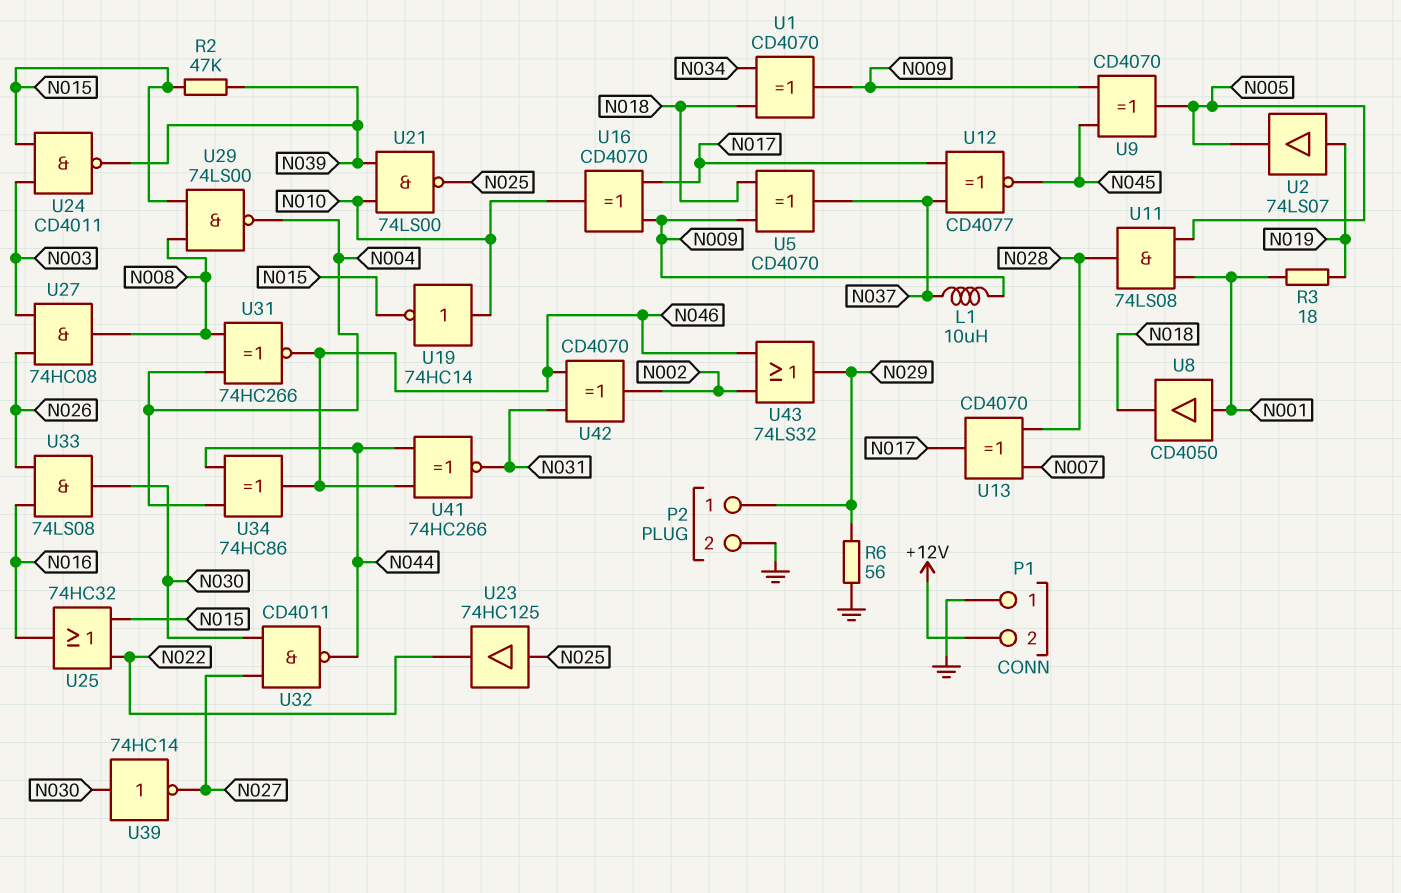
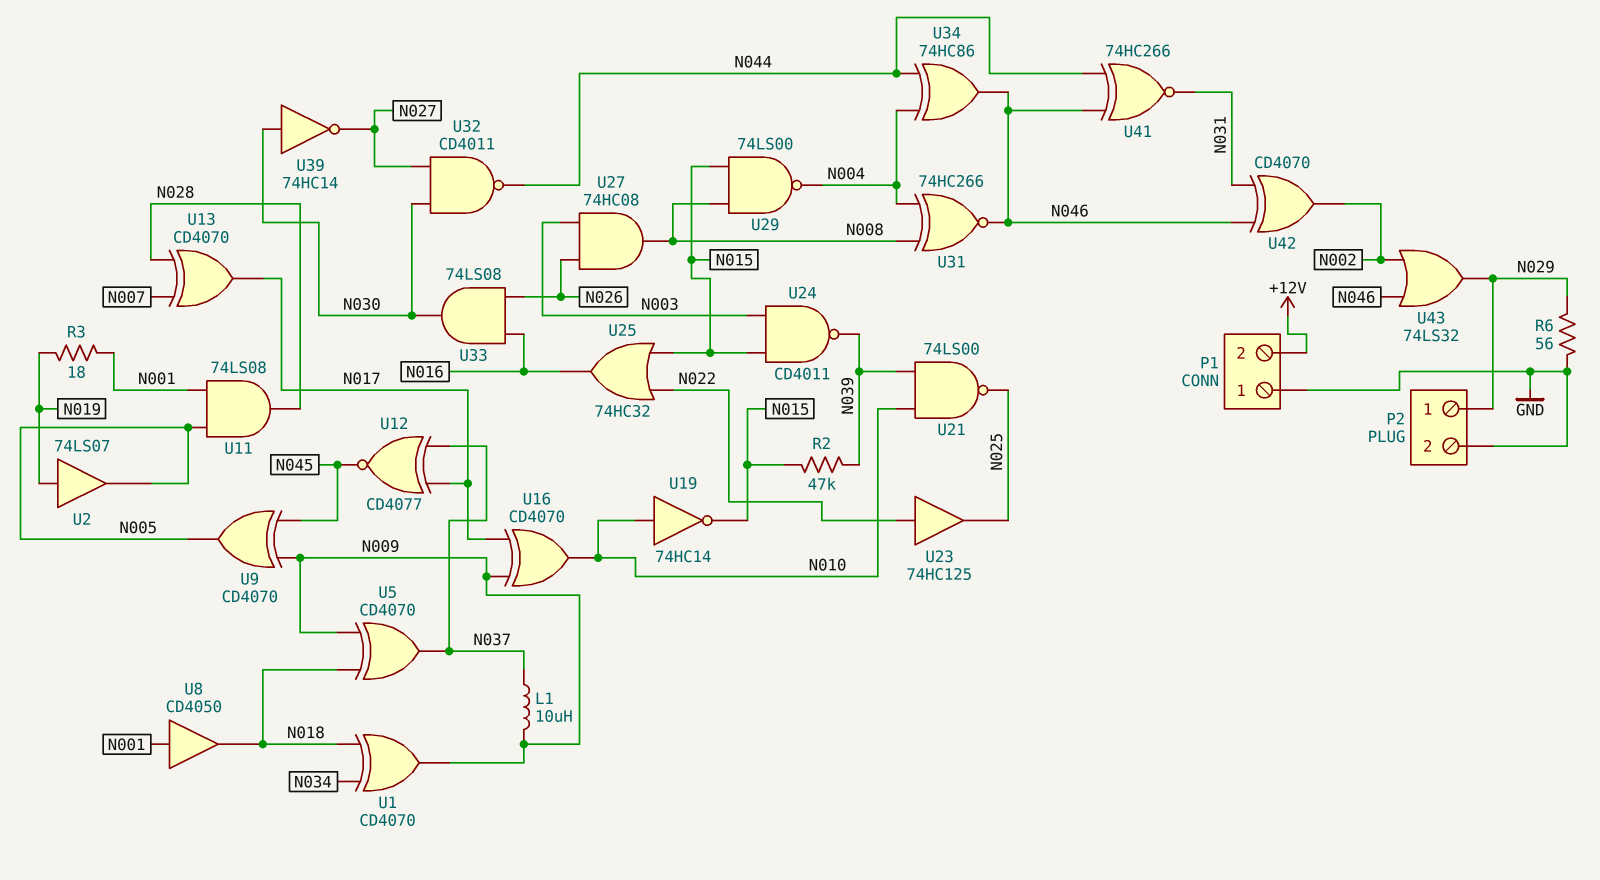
U23: buffer 74HC125 (in N025, out N022) -> buffer 74HC125 (in N022, out N025)

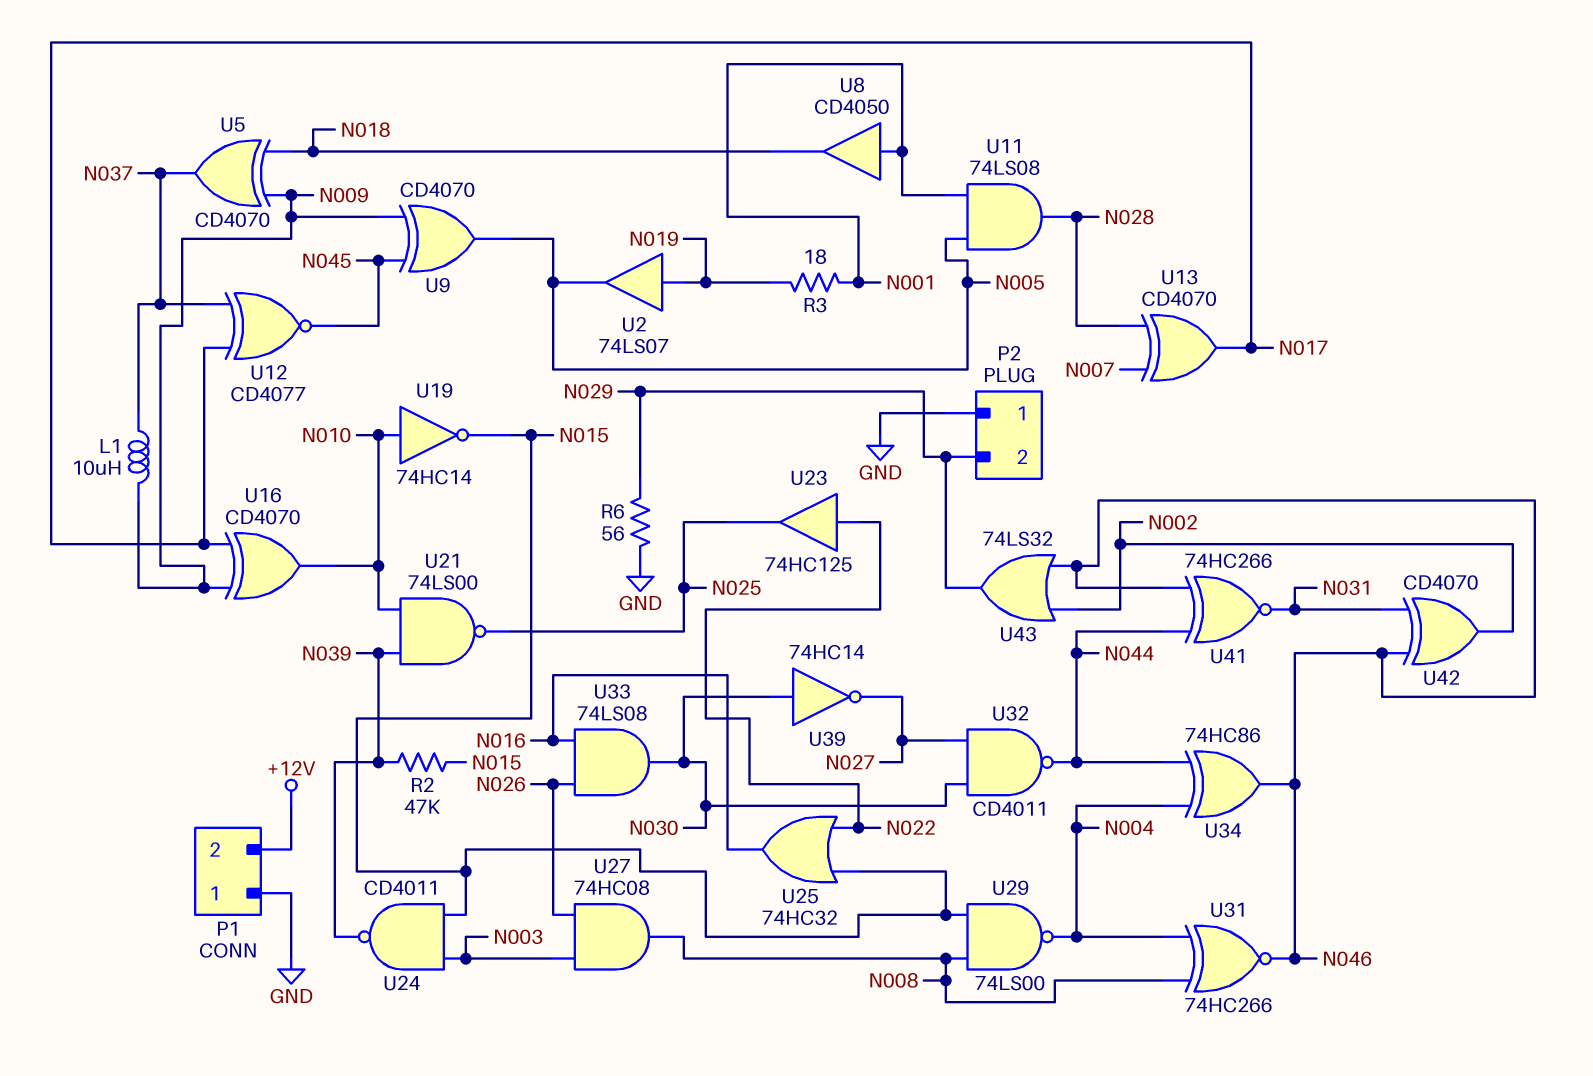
P2 pin 1: N029 -> GND
P2 pin 2: GND -> N029
U1: XOR CD4070 (in N018, in N034, out N009) -> none

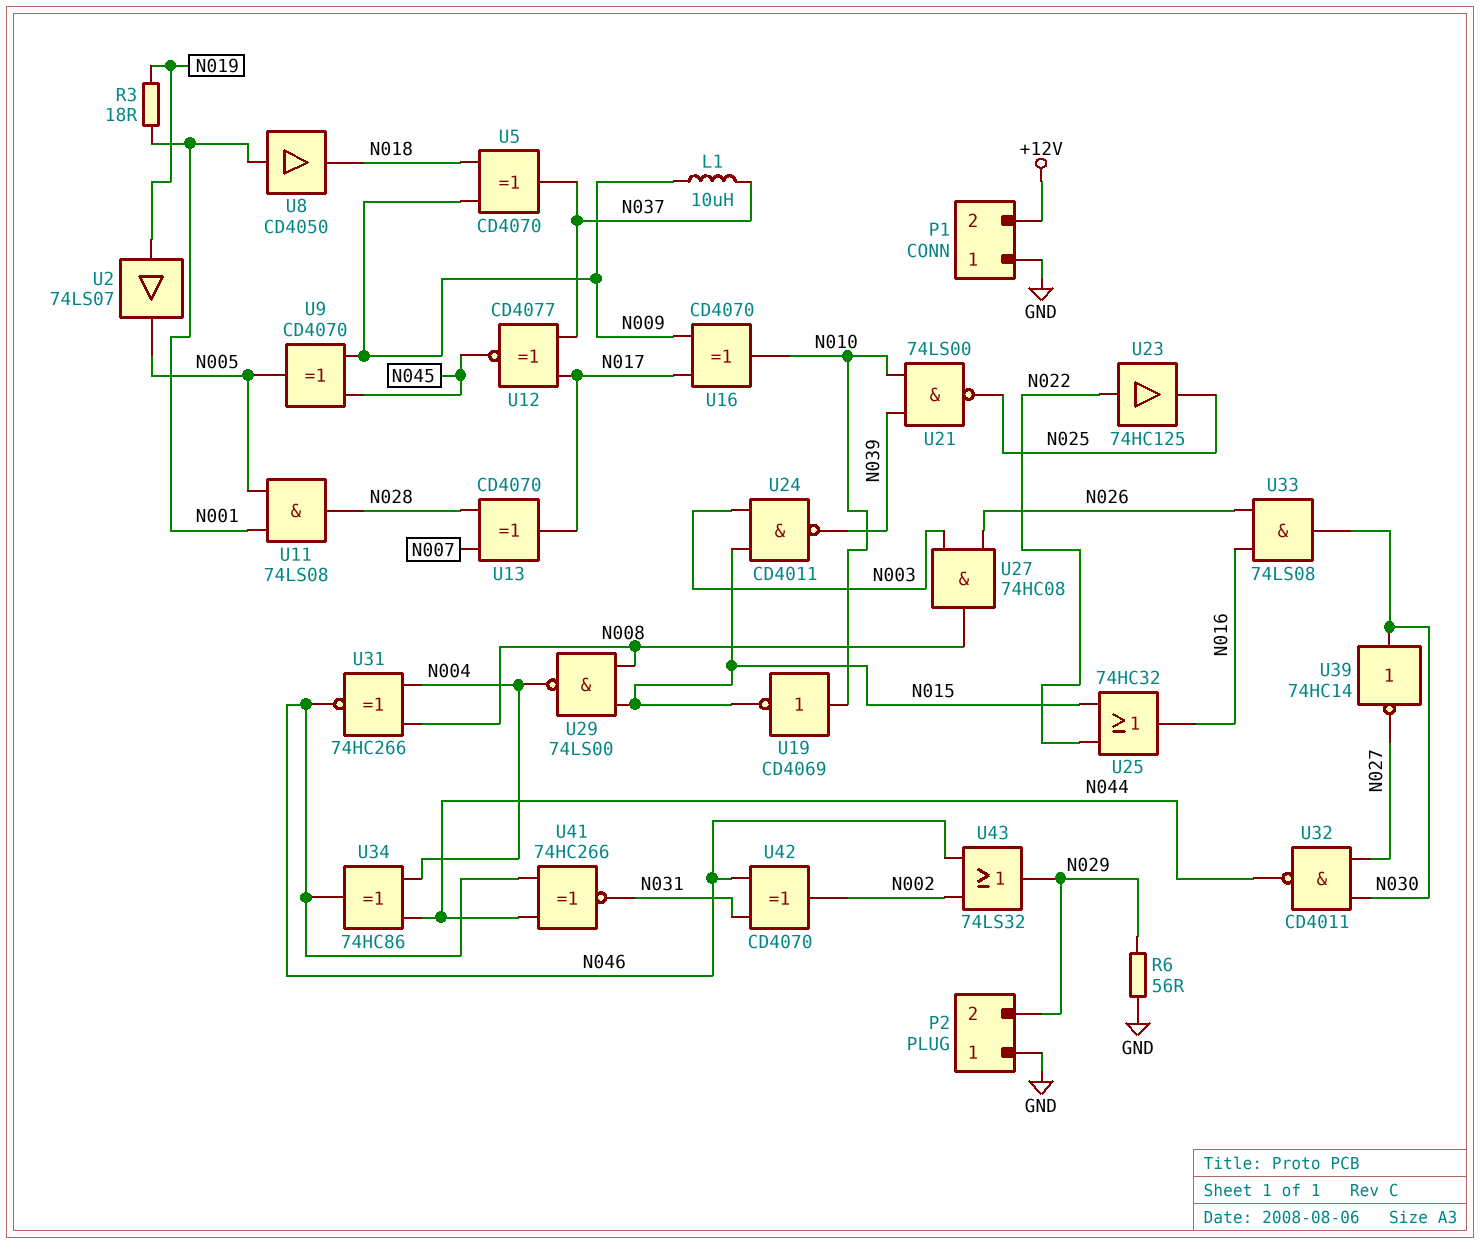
R2: 47k (N015, N039) -> none
U19: NOT 74HC14 (in N010, out N015) -> NOT CD4069 (in N010, out N015)

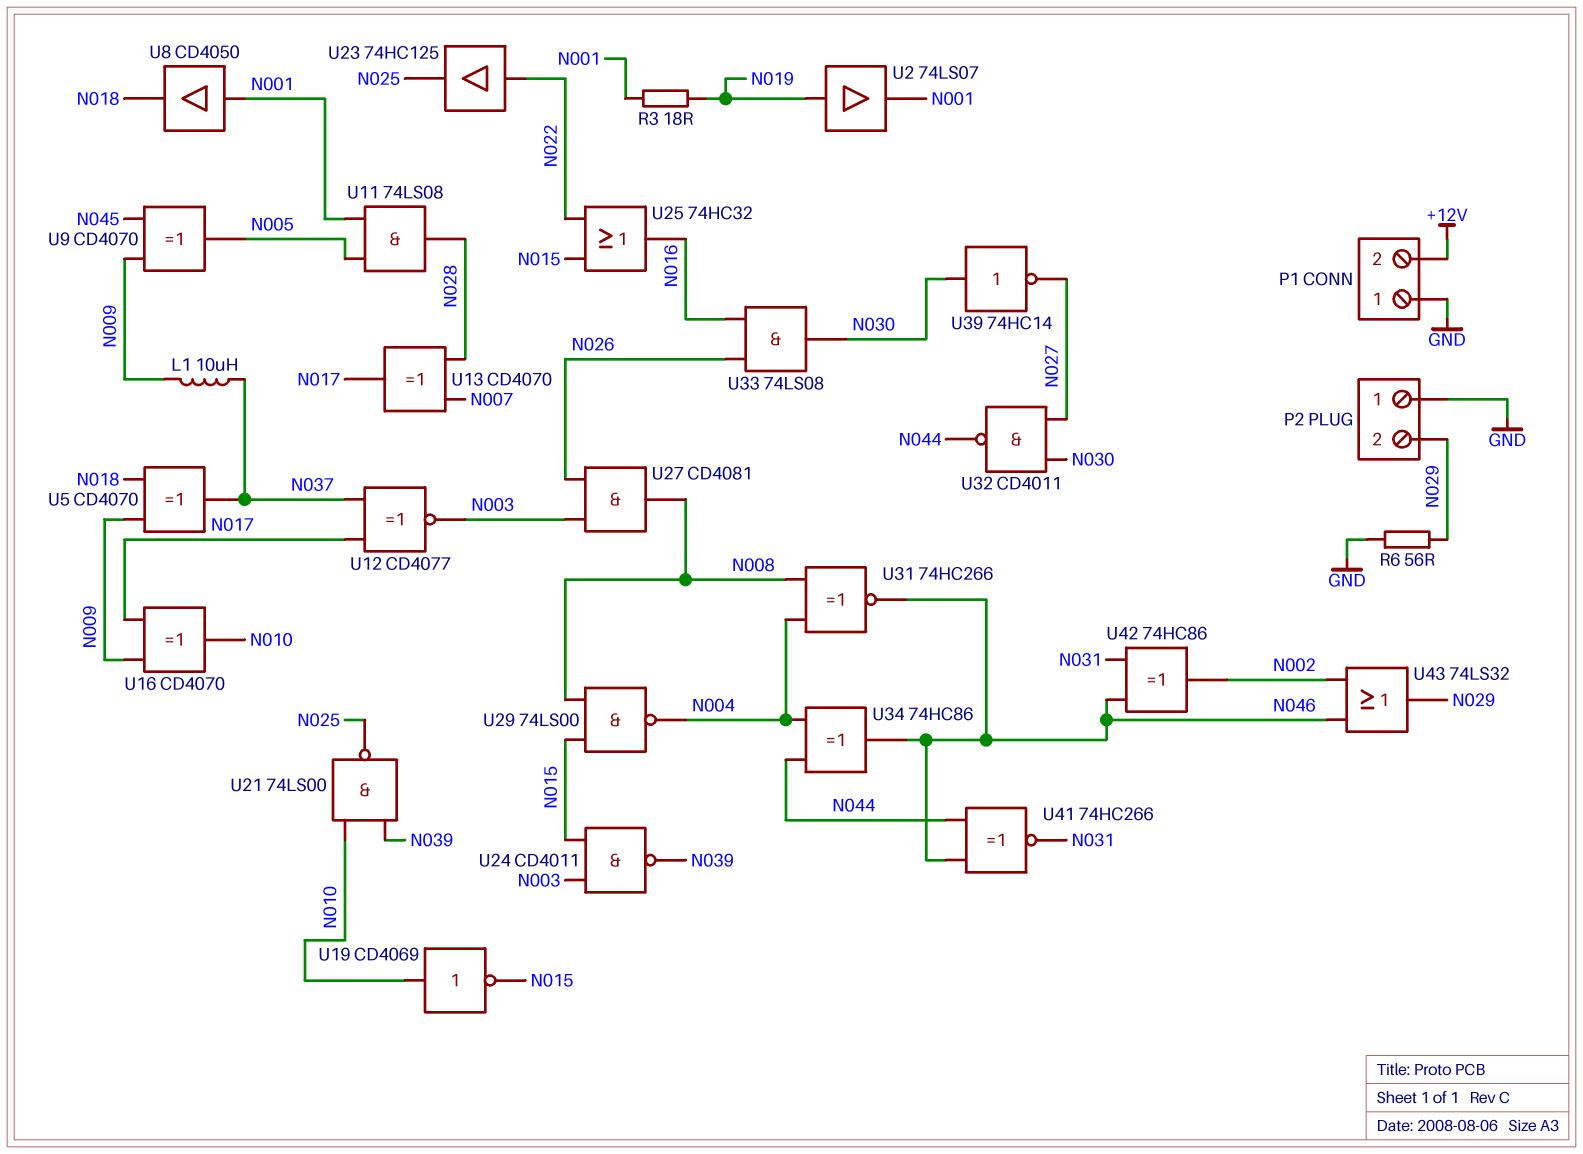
U2: buffer 74LS07 (in N019, out N005) -> buffer 74LS07 (in N019, out N001)
U12: XNOR CD4077 (in N017, in N037, out N045) -> XNOR CD4077 (in N017, in N037, out N003)
U27: AND 74HC08 (in N003, in N026, out N008) -> AND CD4081 (in N003, in N026, out N008)
U42: XOR CD4070 (in N031, in N046, out N002) -> XOR 74HC86 (in N031, in N046, out N002)

